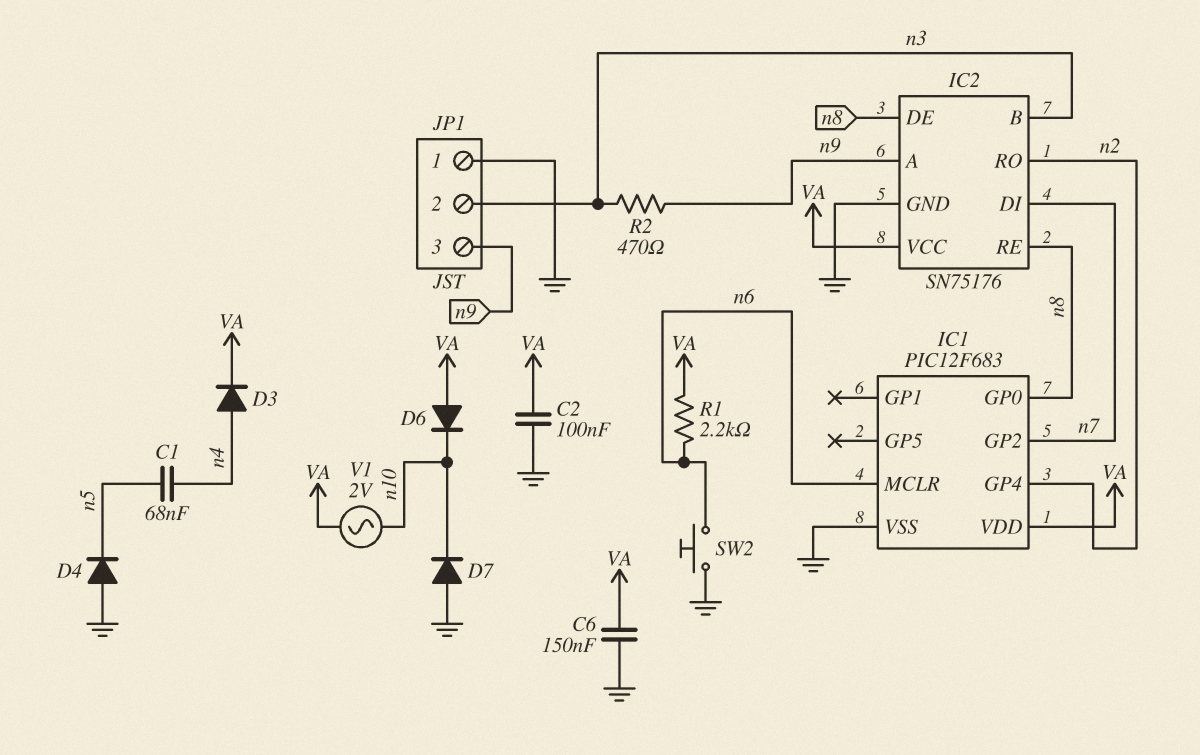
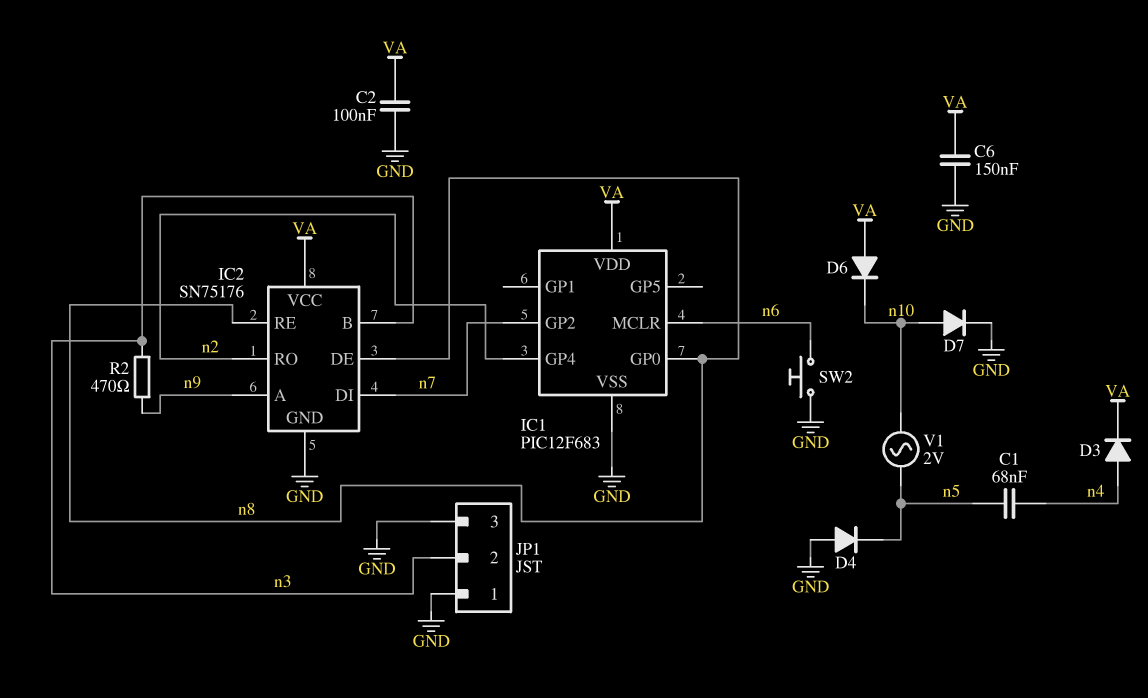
D7: diode (A GND, K n10) -> diode (A n10, K GND)
JP1 pin 3: n9 -> GND
R1: 2.2k (VA, n6) -> none
V1: AC 2V (VA, n10) -> AC 2V (n5, n10)

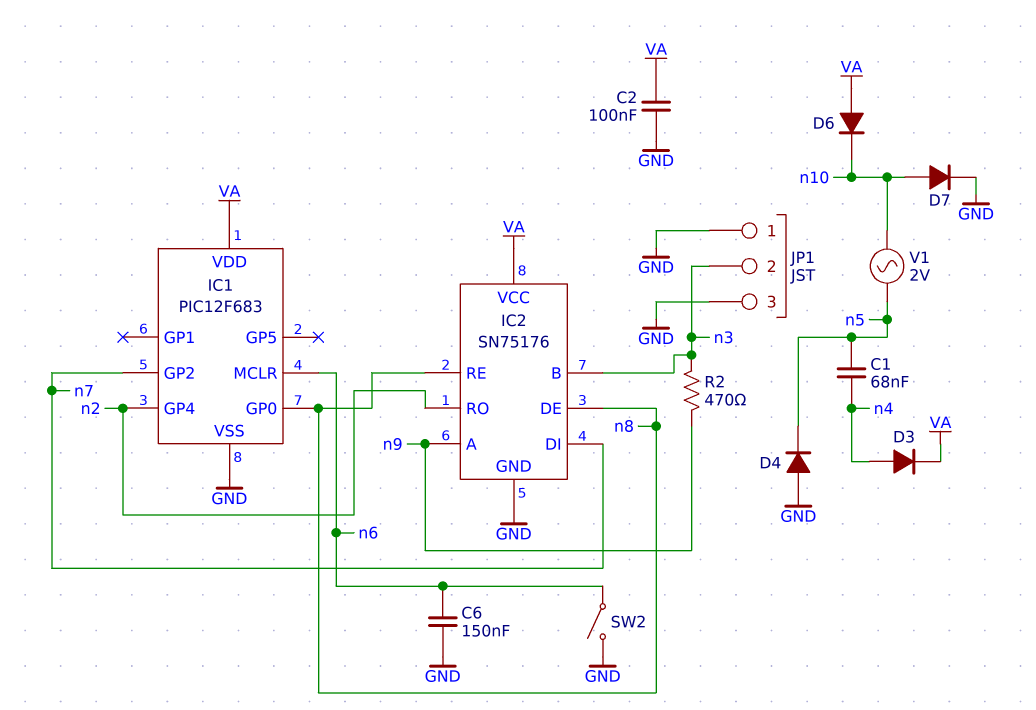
C6: 150nF (GND, VA) -> 150nF (GND, n6)
SW2: button (GND, n6) -> switch (GND, n6)

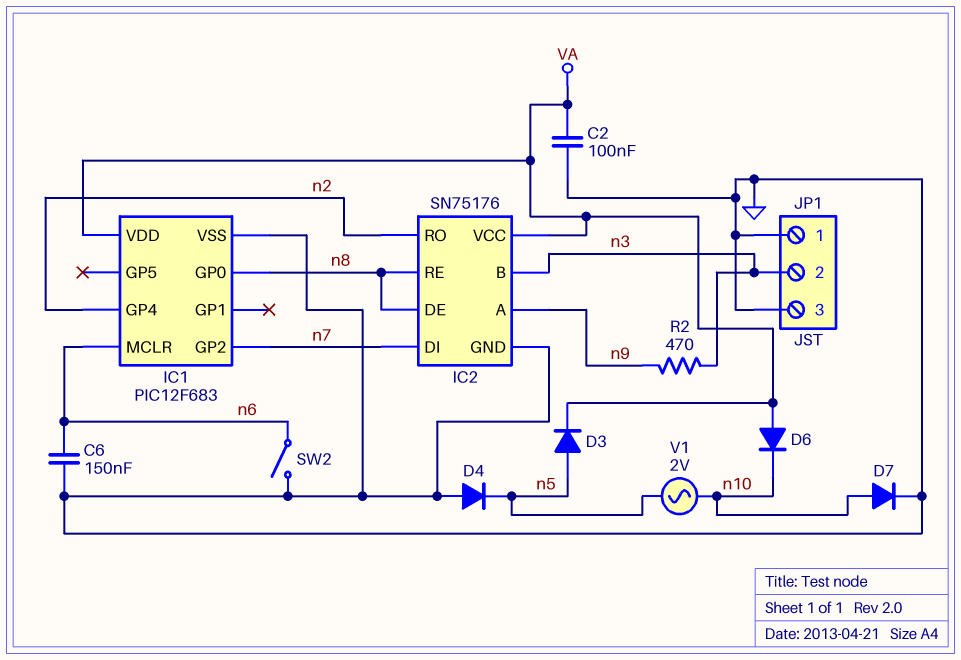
C1: 68nF (n4, n5) -> none
D3: diode (A n4, K VA) -> diode (A n5, K VA)

